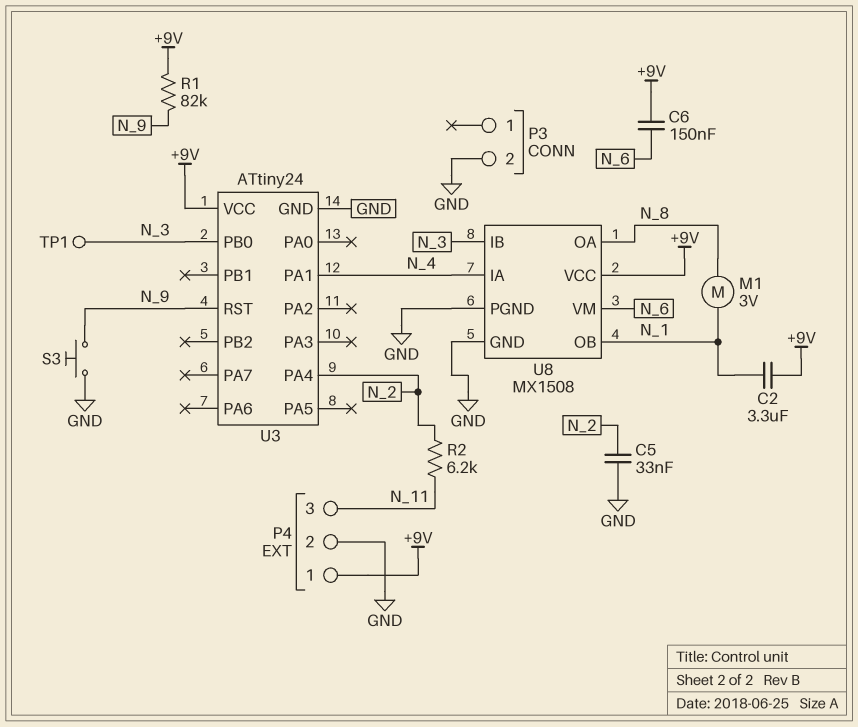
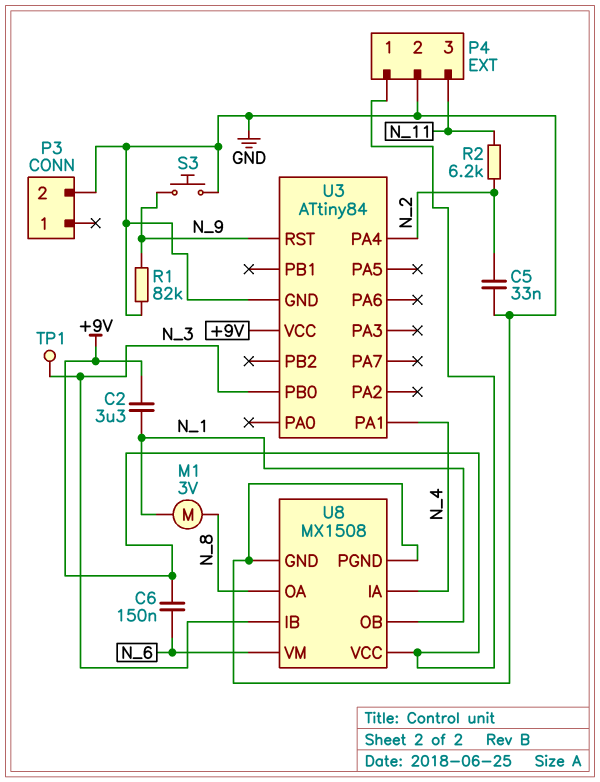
R1: 82k (+9V, N_9) -> 82k (GND, N_9)
U3: ATtiny24 -> ATtiny84

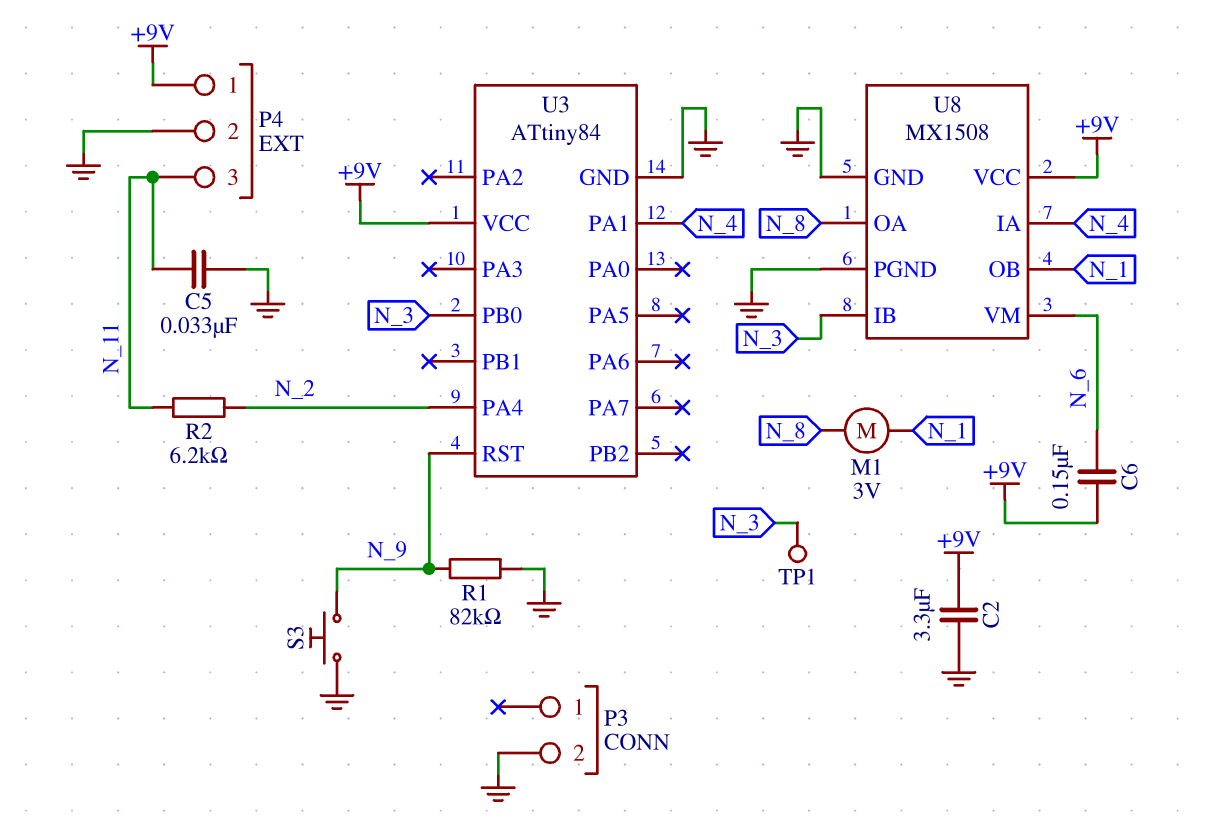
C2: 3.3uF (+9V, N_1) -> 3.3uF (+9V, GND)
C5: 33nF (GND, N_2) -> 33nF (GND, N_11)

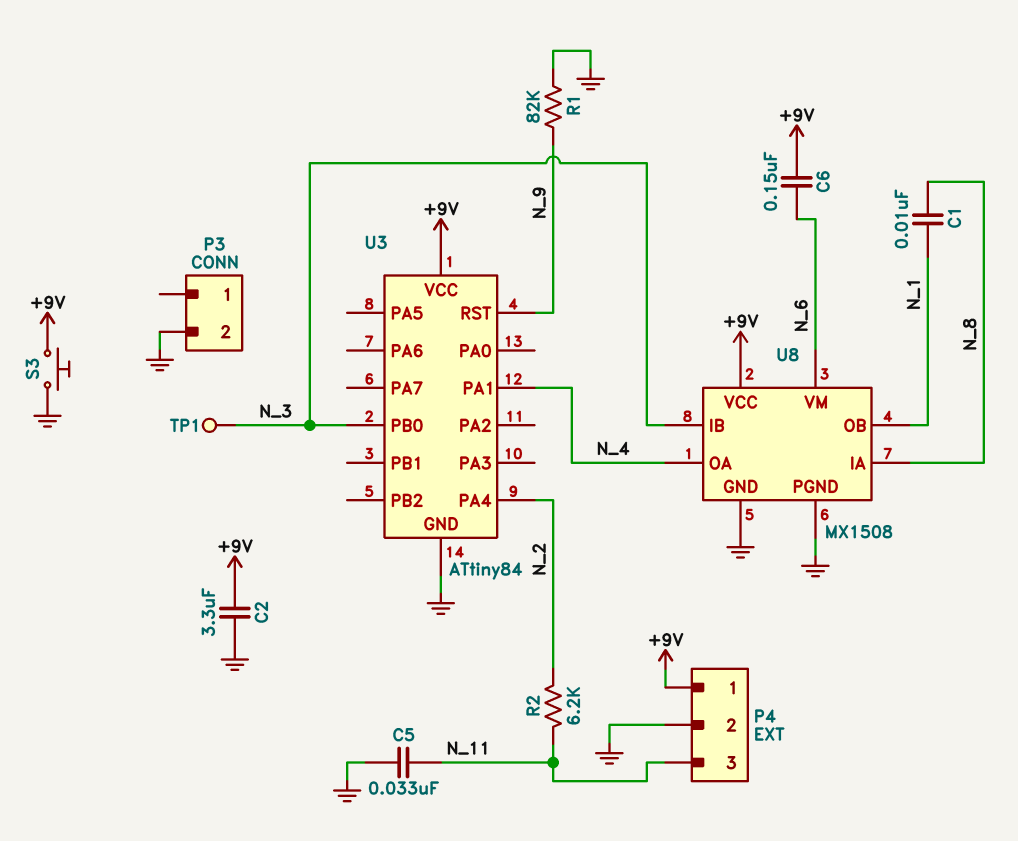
C1: none -> 10nF (N_1, N_8)
M1: motor 3V (N_1, N_8) -> none
S3: button (GND, N_9) -> button (+9V, GND)
U8 pin IA: N_4 -> N_8
U8 pin OA: N_8 -> N_4

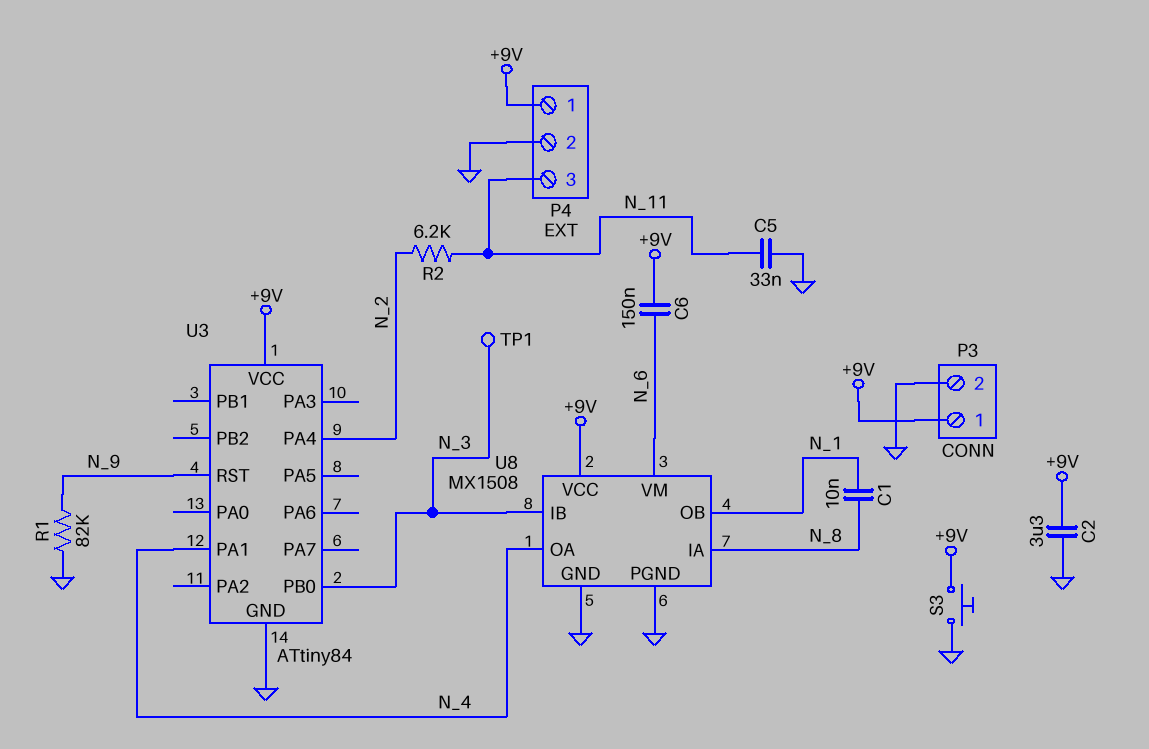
P3 pin 1: none -> +9V

